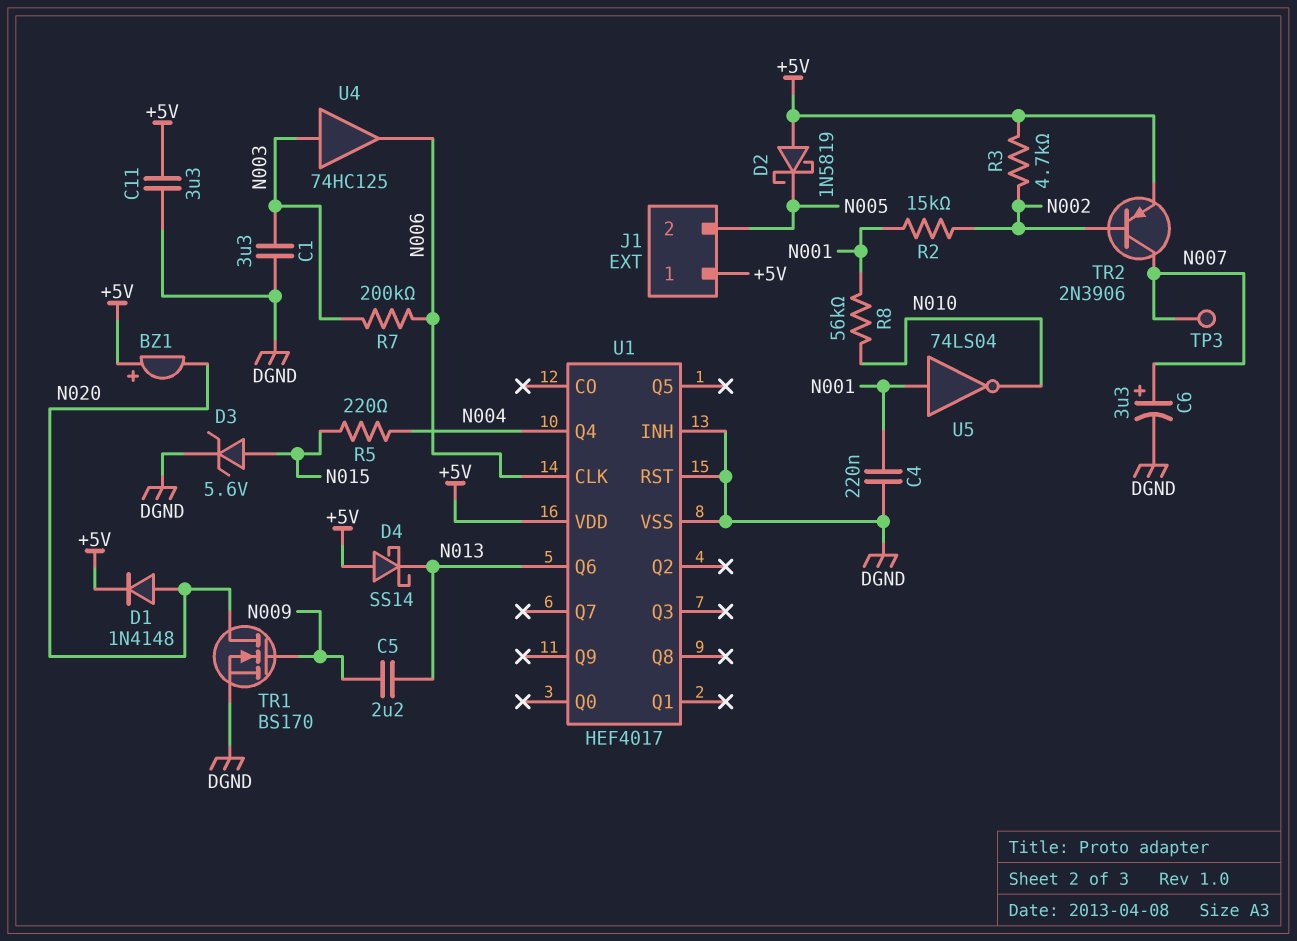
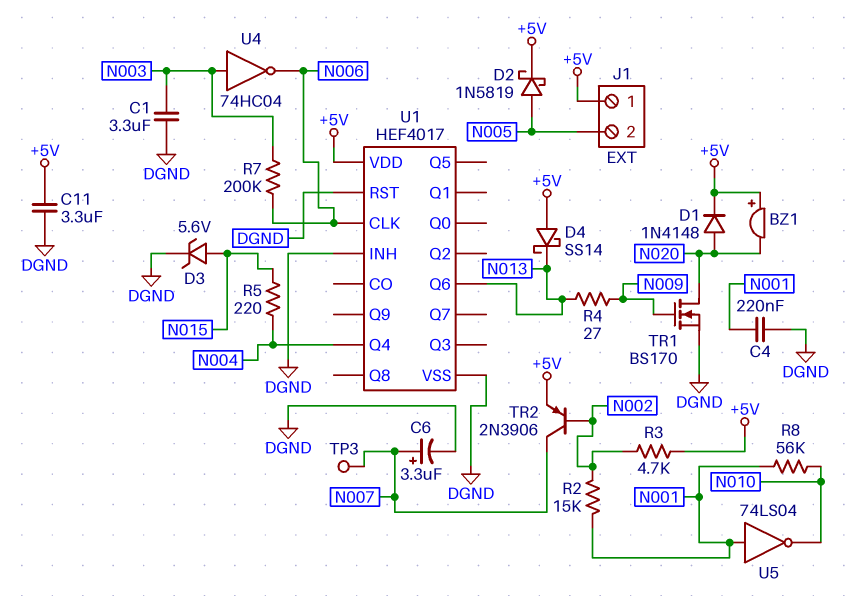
C5: 2.2uF (N009, N013) -> none
D2: schottky 1N5819 (A +5V, K N005) -> schottky 1N5819 (A N005, K +5V)
R4: none -> 27 (N009, N013)
U4: buffer 74HC125 (in N003, out N006) -> NOT 74HC04 (in N003, out N006)

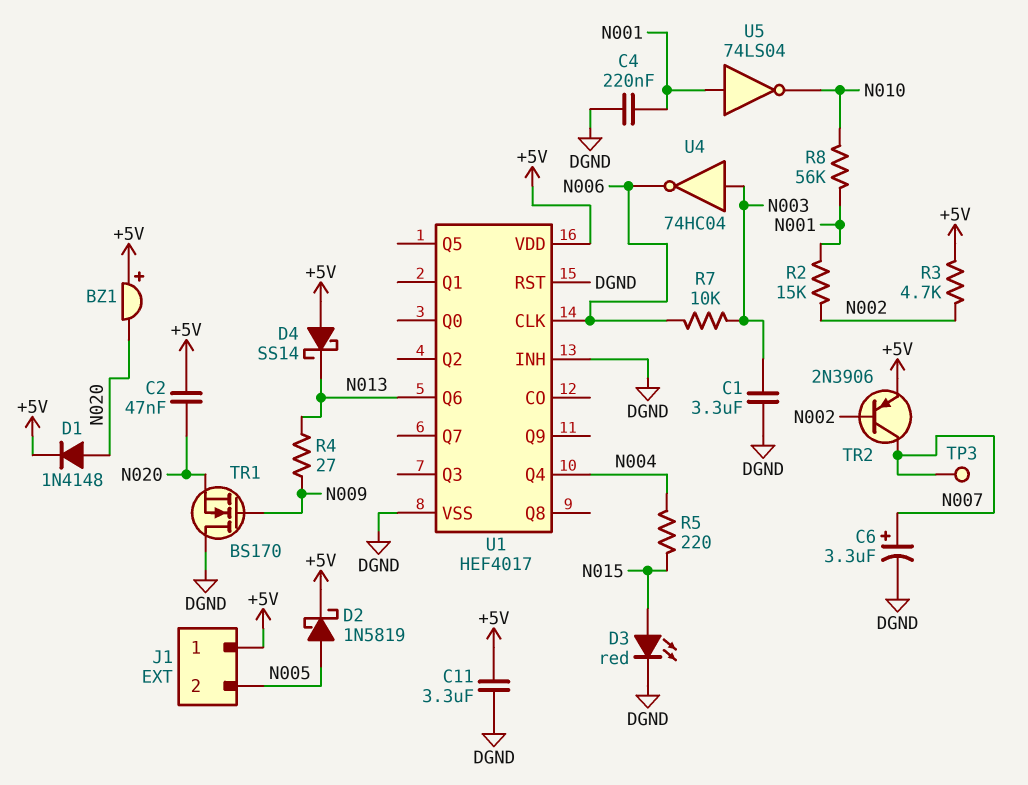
C2: none -> 47nF (+5V, N020)
D3: zener 5.6V (A N015, K DGND) -> LED red (A N015, K DGND)
R7: 200k (N003, N006) -> 10k (N003, N006)
TR1: NMOS BS170 (G N009, D N020, S DGND) -> NMOS BS170 (G N009, D DGND, S N020)

